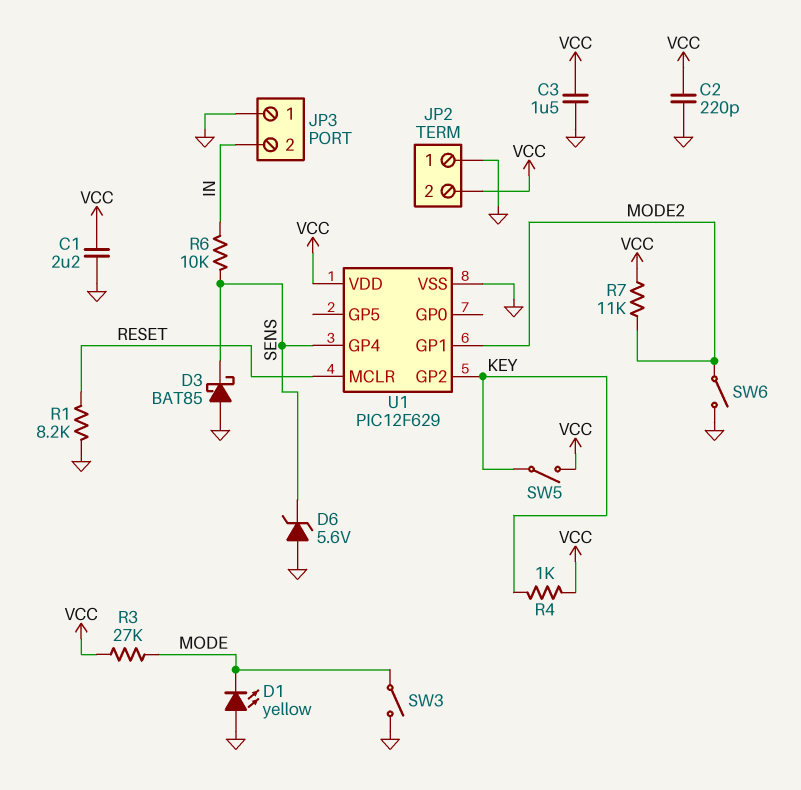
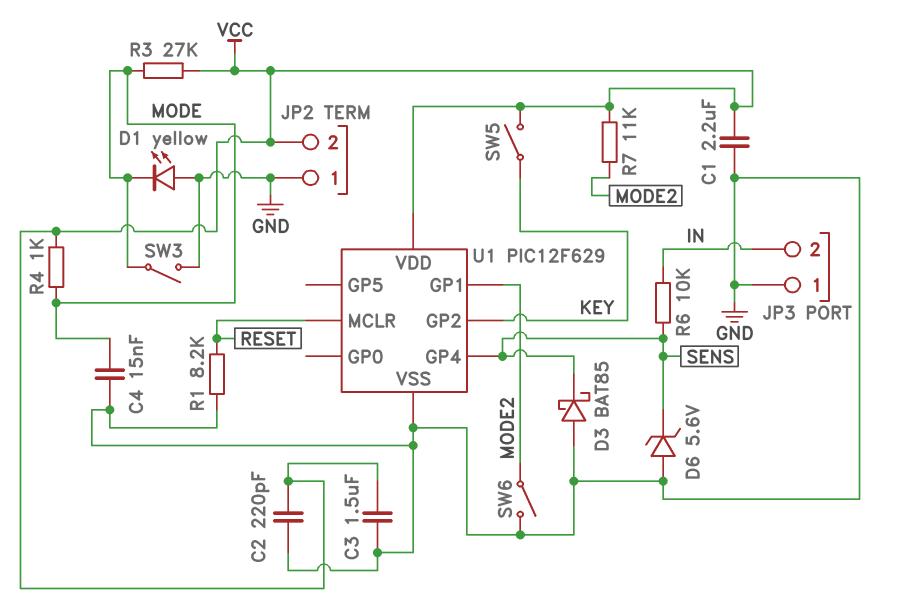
C4: none -> 15nF (GND, MODE)
R4: 1k (KEY, VCC) -> 1k (MODE, VCC)

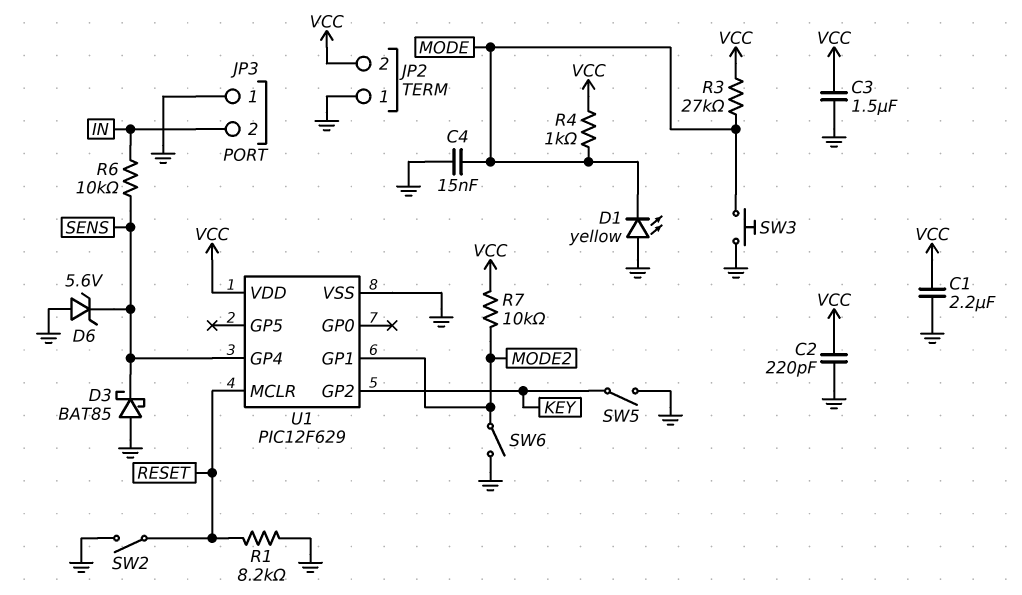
R7: 11k (MODE2, VCC) -> 10k (MODE2, VCC)
SW2: none -> switch (GND, RESET)
SW3: switch (GND, MODE) -> button (GND, MODE)
SW5: switch (KEY, VCC) -> switch (GND, KEY)

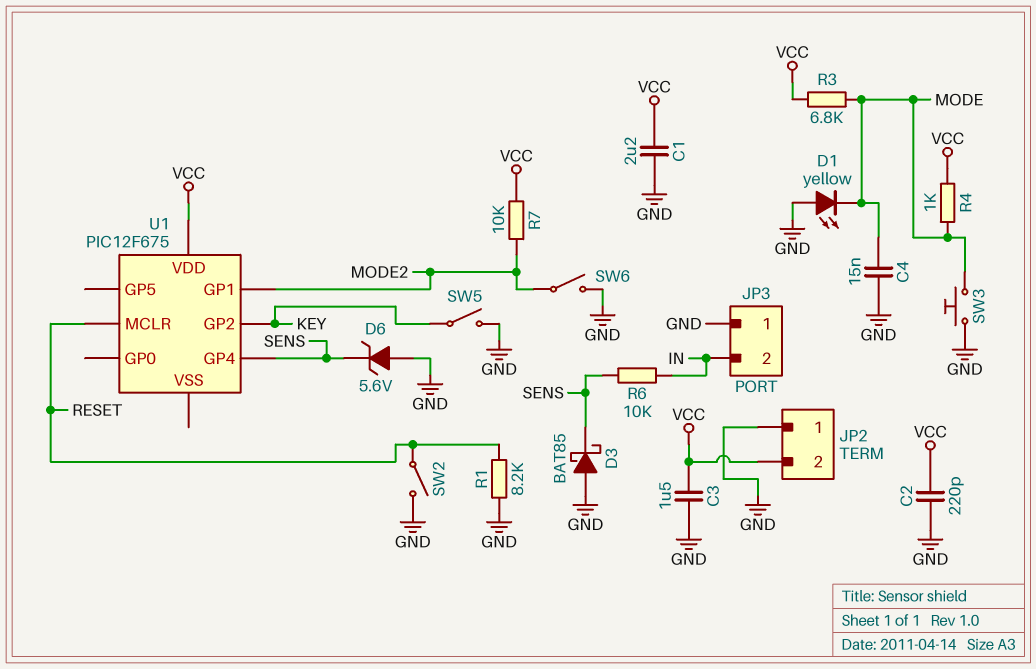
R3: 27k (MODE, VCC) -> 6.8k (MODE, VCC)
U1: PIC12F629 -> PIC12F675
U1 pin VSS: GND -> none

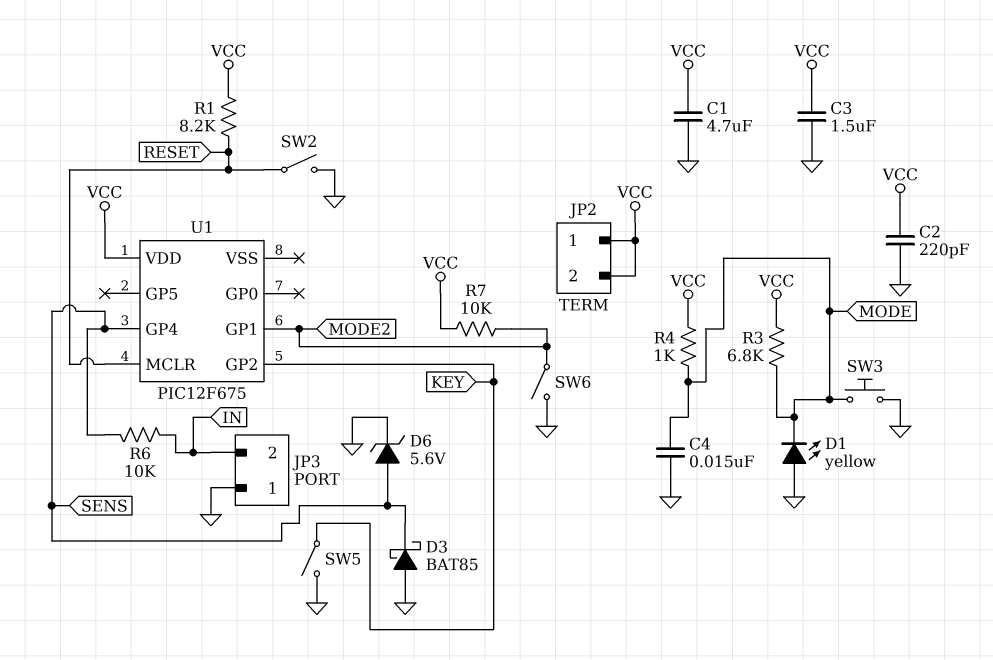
C1: 2.2uF (GND, VCC) -> 4.7uF (GND, VCC)
D6: zener 5.6V (A GND, K SENS) -> zener 5.6V (A SENS, K GND)
JP2 pin 1: GND -> VCC
R1: 8.2k (GND, RESET) -> 8.2k (RESET, VCC)

